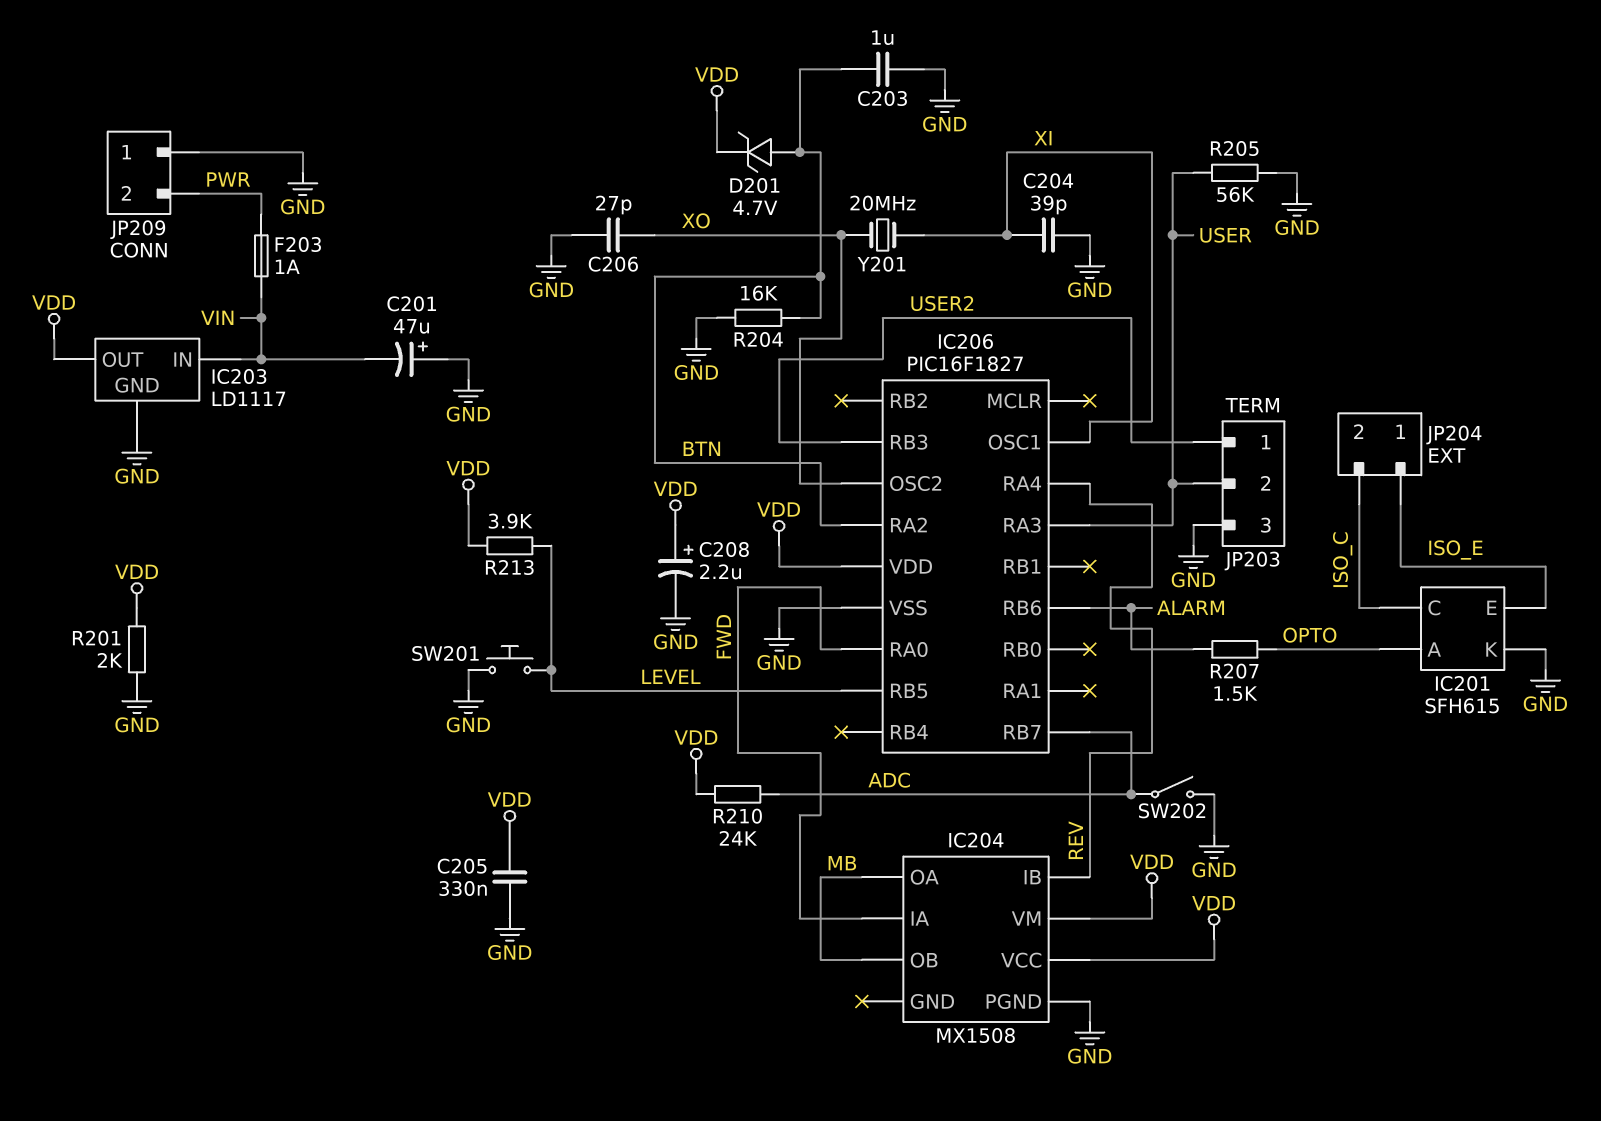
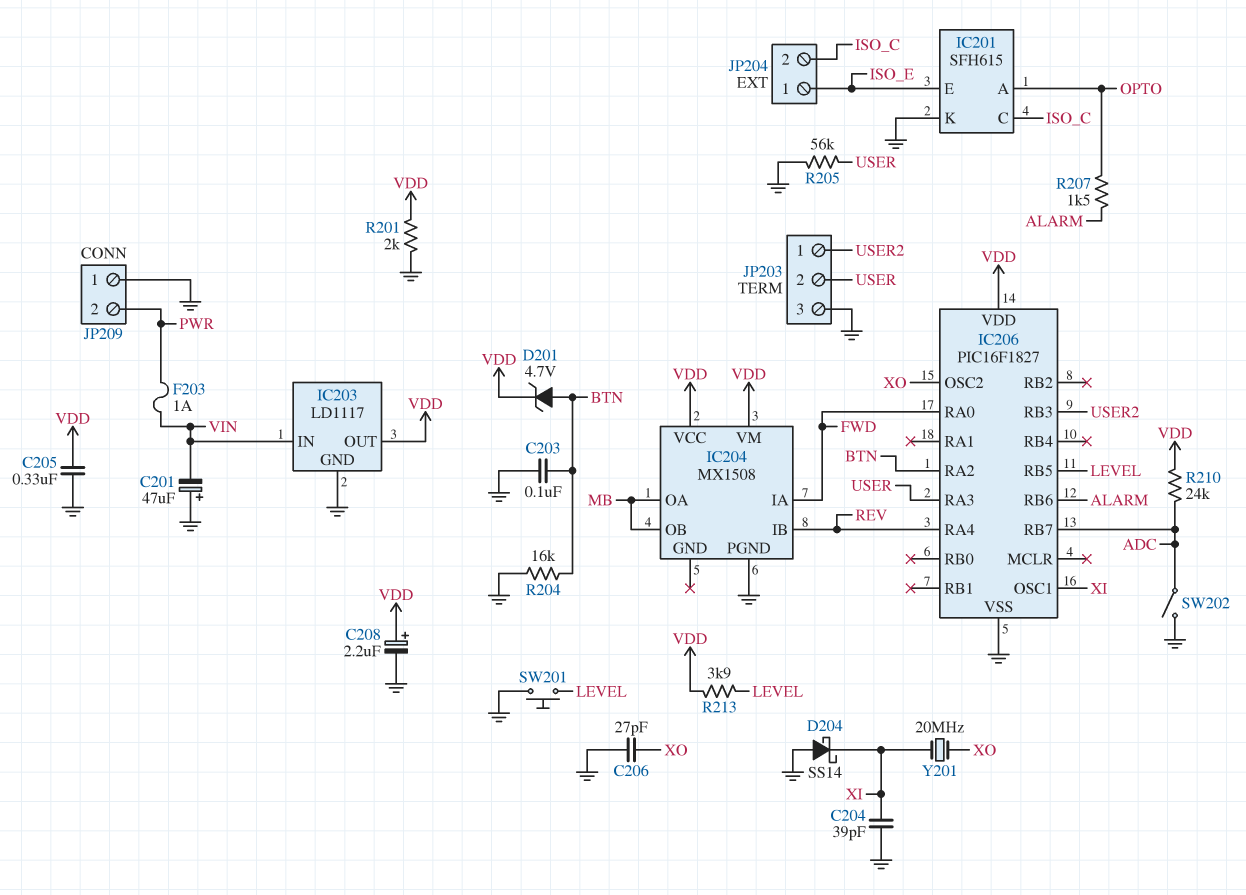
C203: 1uF (BTN, GND) -> 100nF (BTN, GND)
D204: none -> schottky SS14 (A GND, K XI)

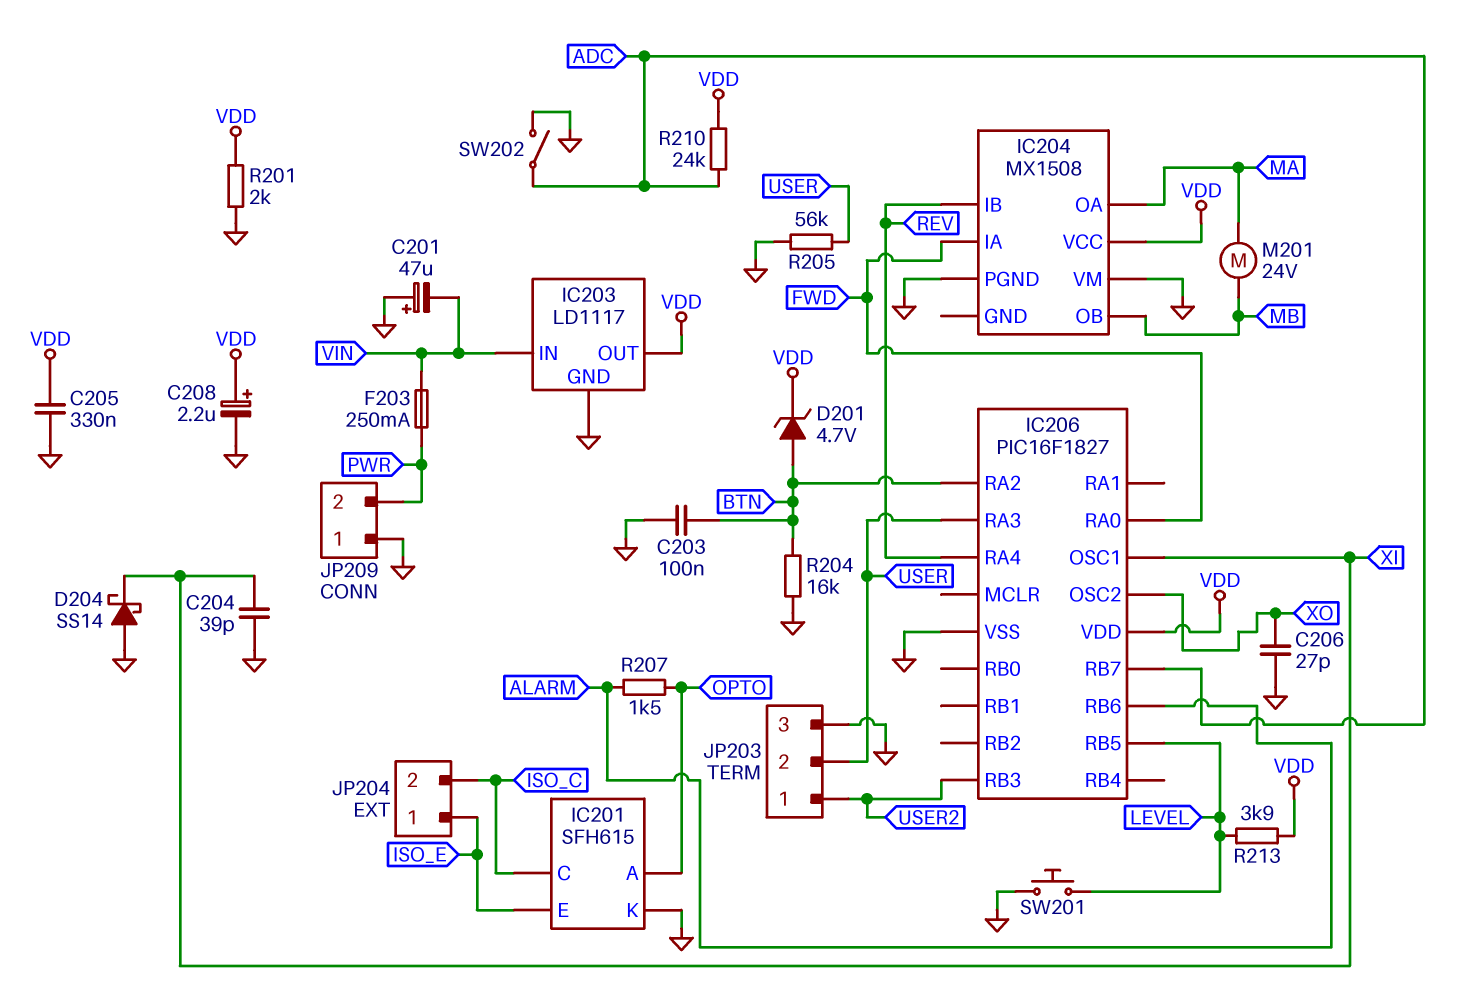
F203: 1A (PWR, VIN) -> 250mA (PWR, VIN)
IC204 pin OA: MB -> MA
IC204 pin VM: VDD -> GND
M201: none -> motor 24V (MA, MB)
Y201: 20MHz (XI, XO) -> none

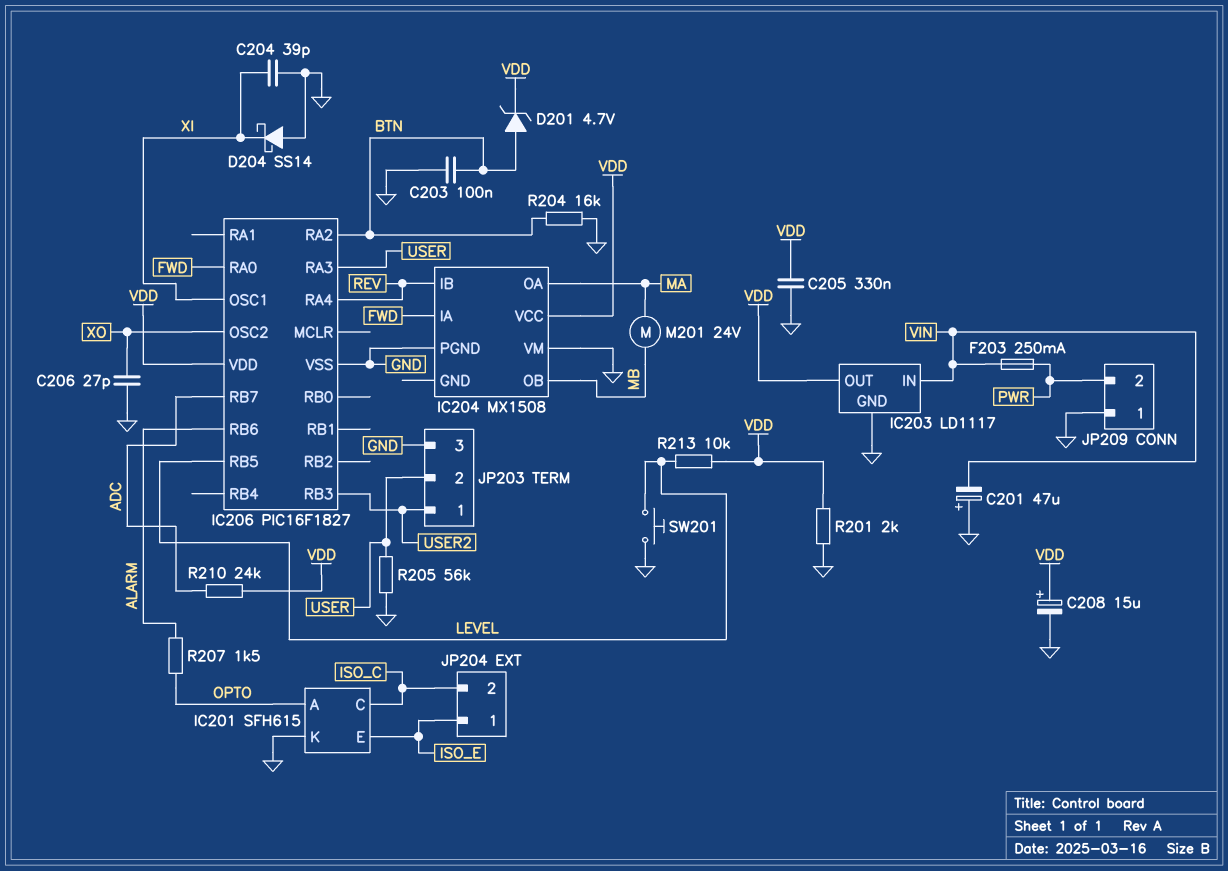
C208: 2.2uF (plus VDD, minus GND) -> 15uF (plus VDD, minus GND)
R213: 3.9k (LEVEL, VDD) -> 10k (LEVEL, VDD)
SW202: switch (ADC, GND) -> none

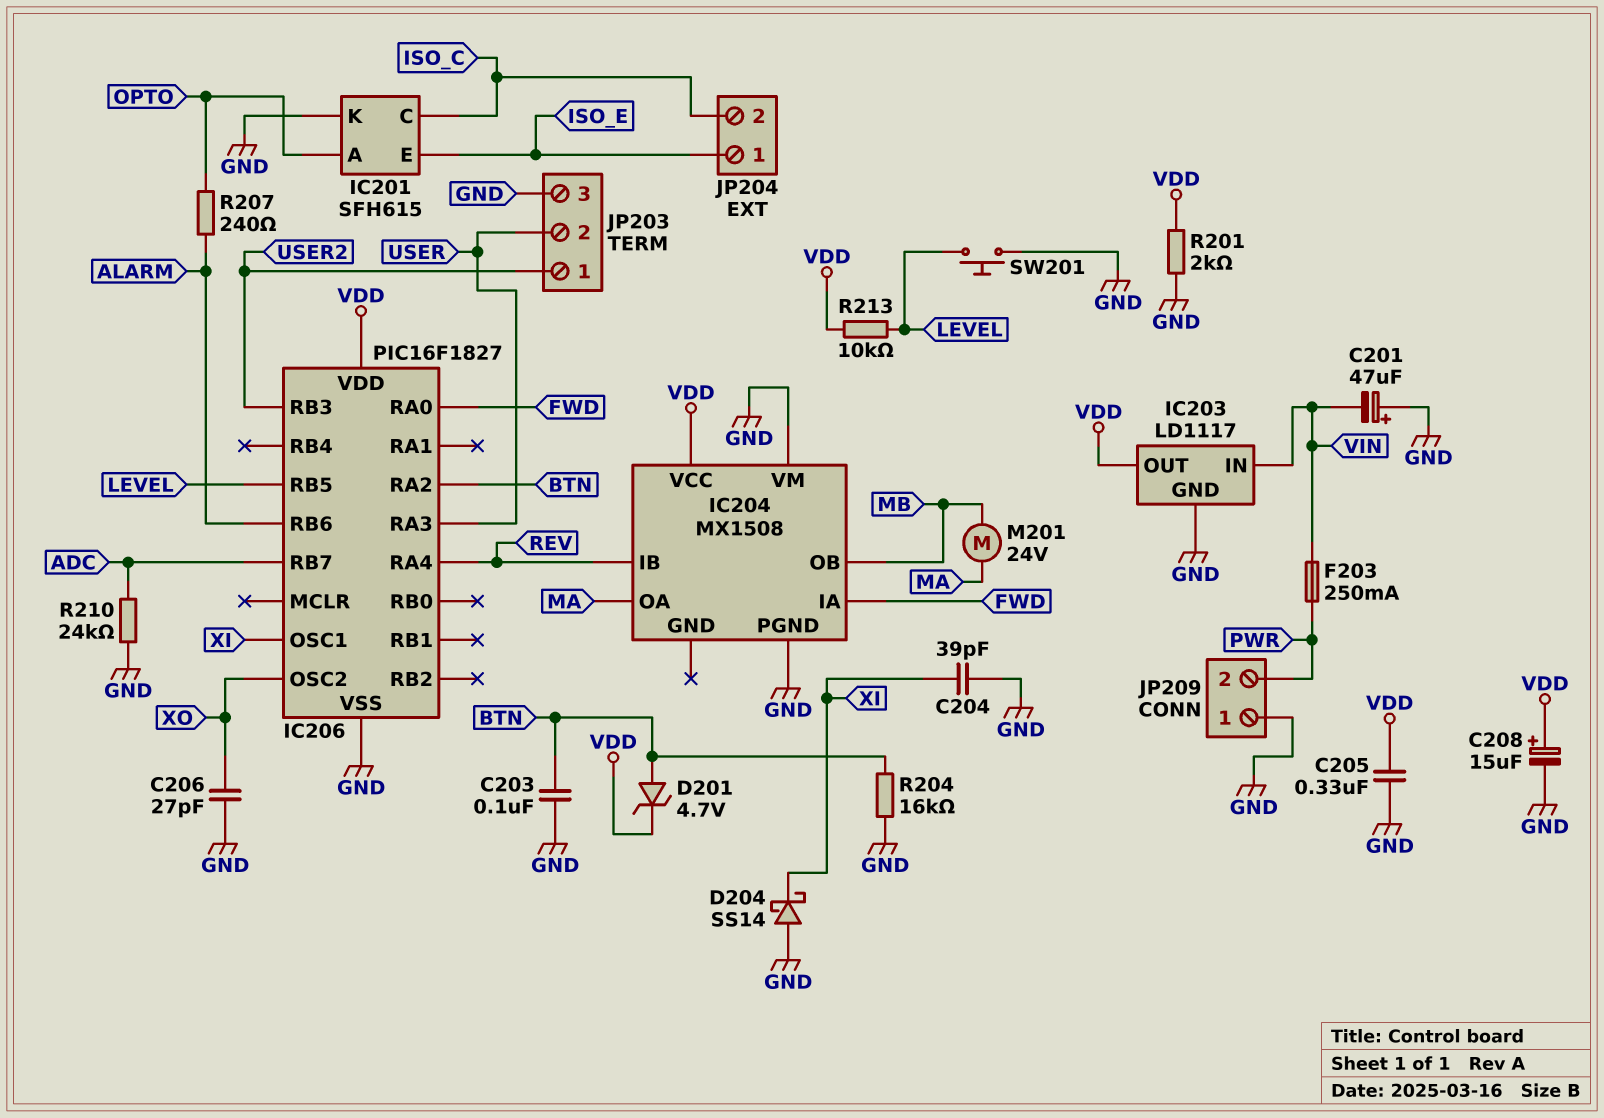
R205: 56k (GND, USER) -> none
R207: 1.5k (ALARM, OPTO) -> 240 (ALARM, OPTO)
R210: 24k (ADC, VDD) -> 24k (ADC, GND)

